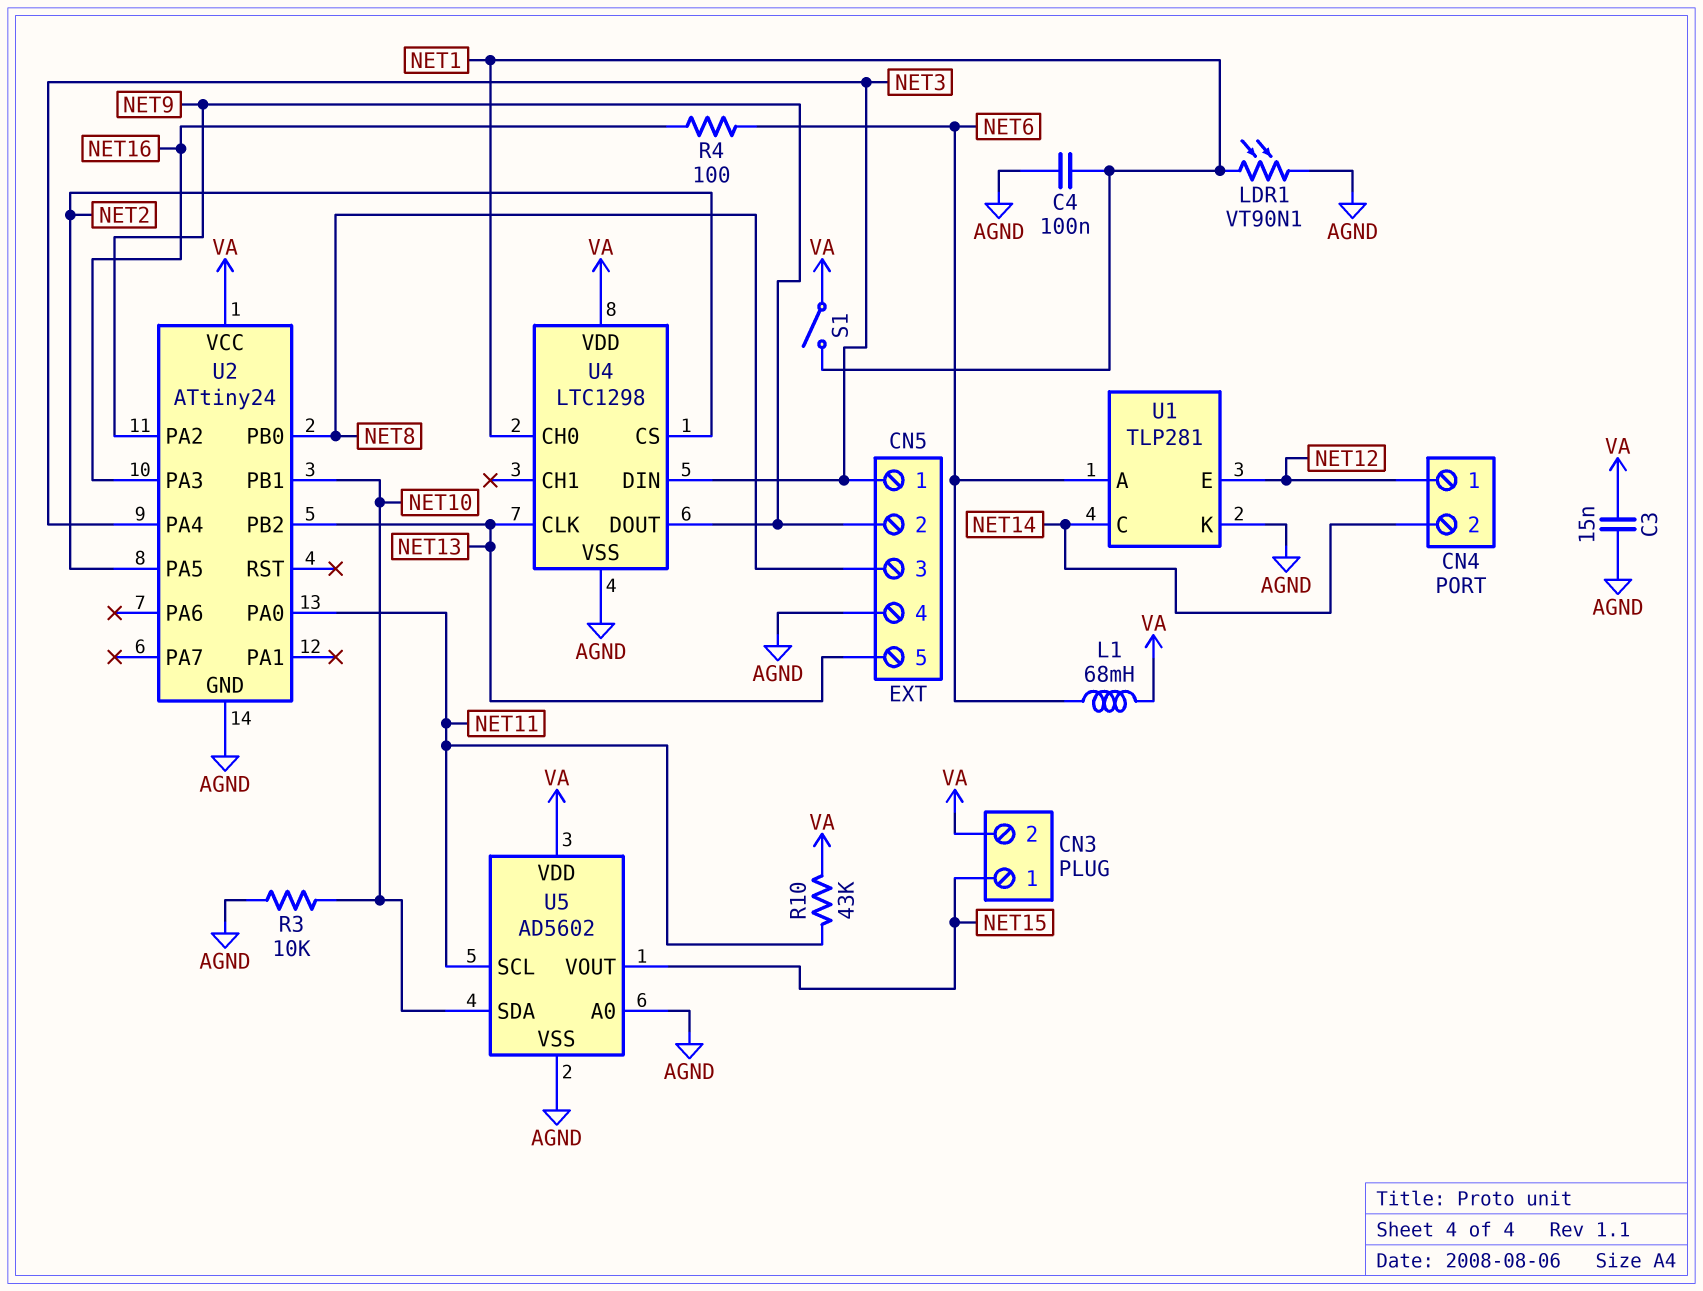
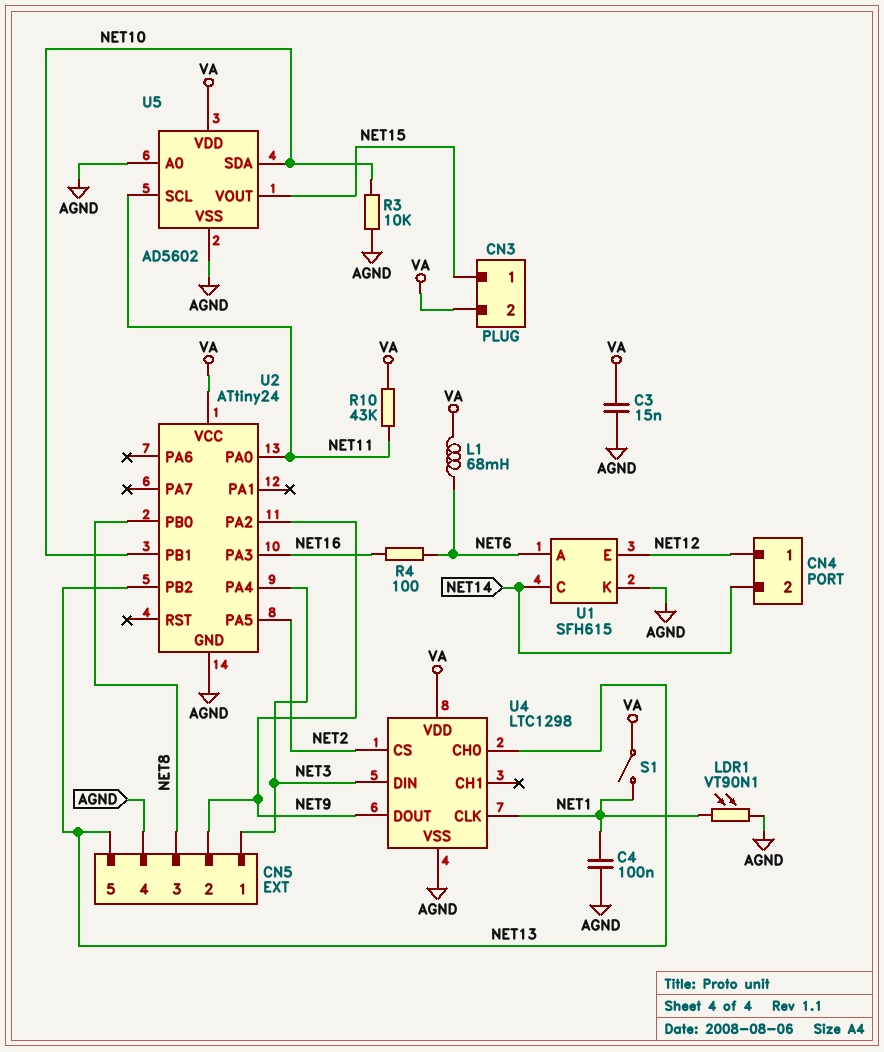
U1: TLP281 -> SFH615
U4 pin CH0: NET1 -> NET13
U4 pin CLK: NET13 -> NET1

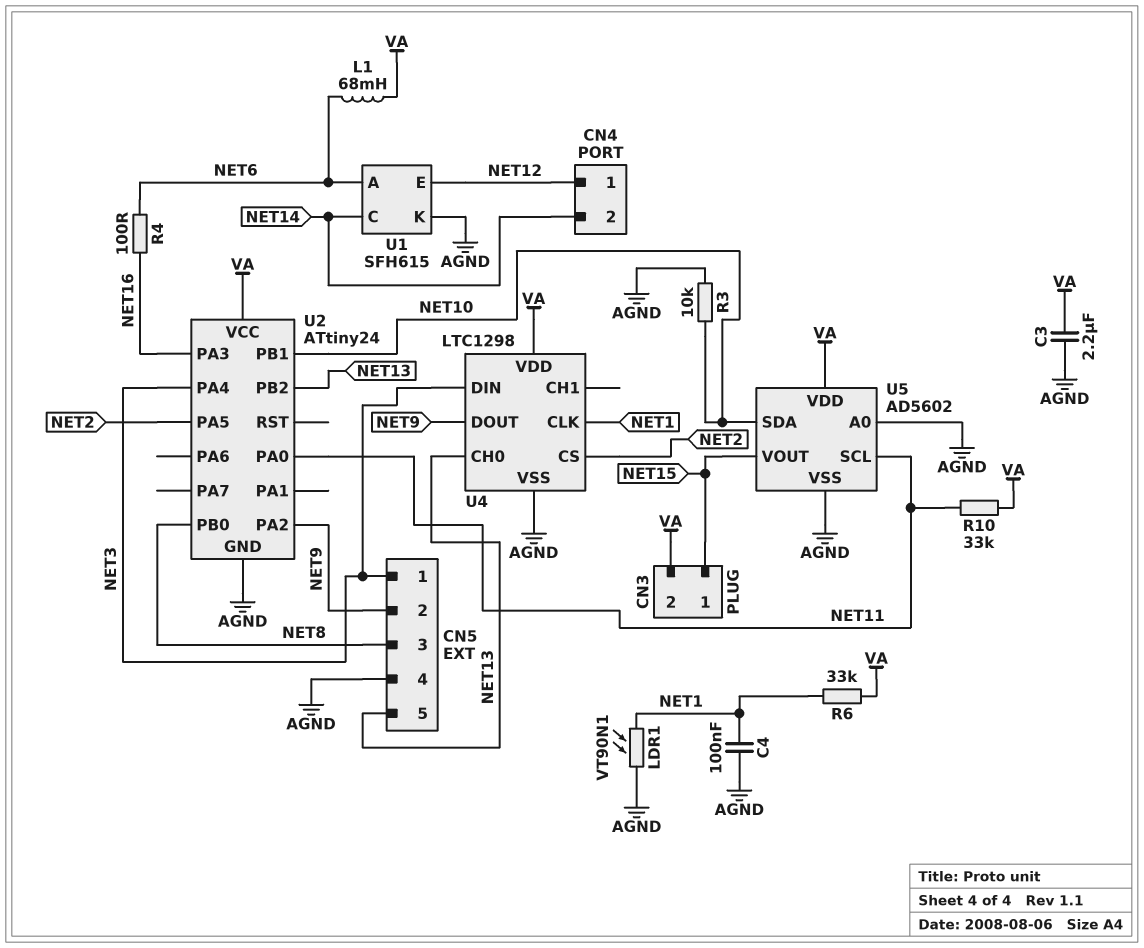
C3: 15nF (AGND, VA) -> 2.2uF (AGND, VA)
R6: none -> 33k (NET1, VA)
R10: 43k (NET11, VA) -> 33k (NET11, VA)
S1: switch (NET1, VA) -> none

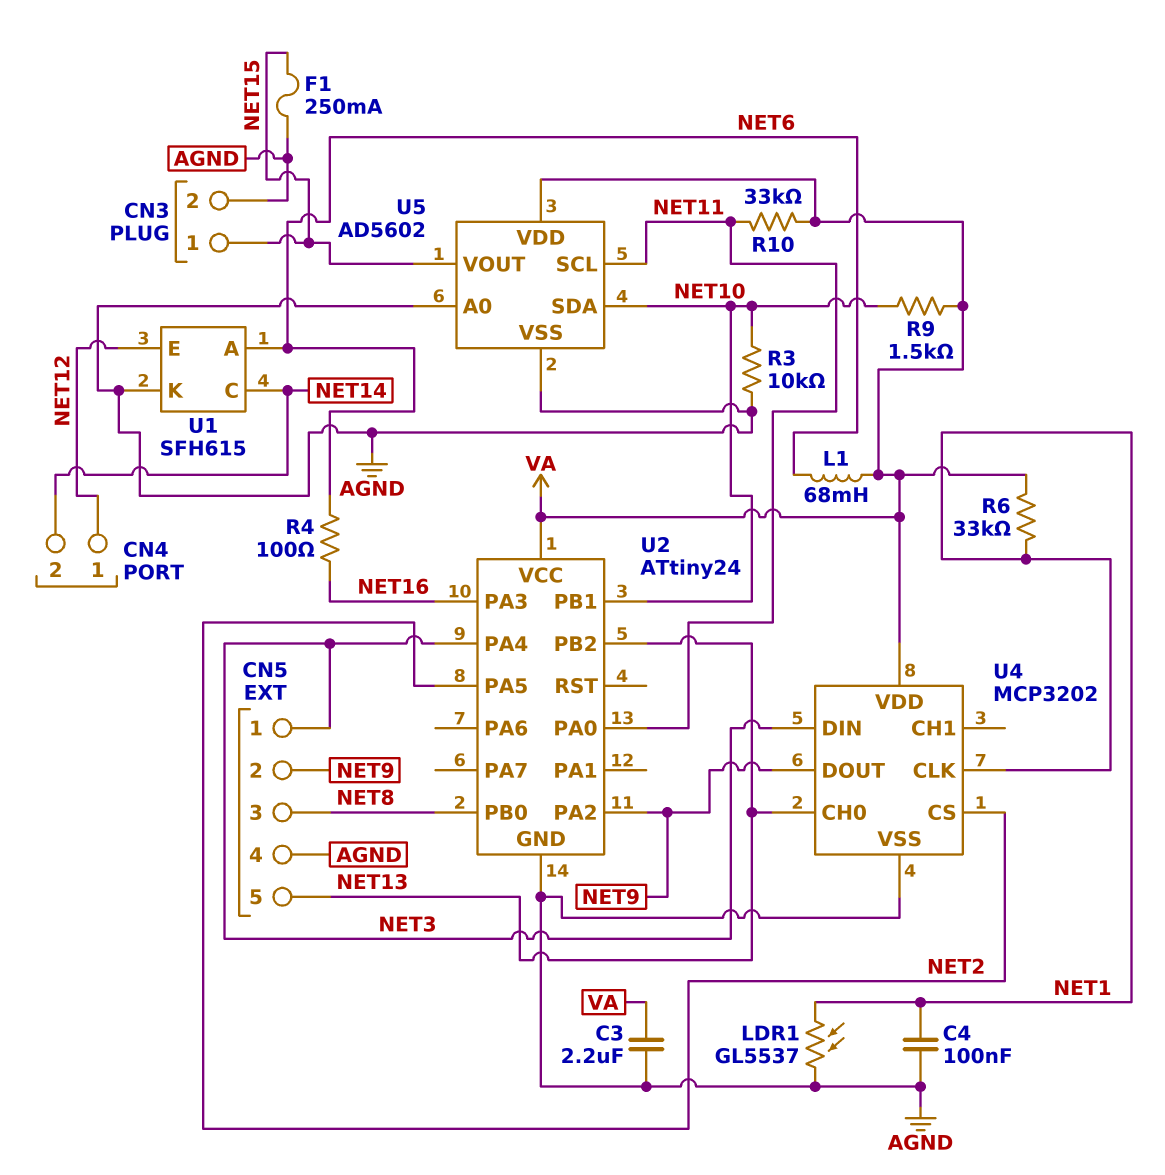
CN3 pin 2: VA -> AGND
F1: none -> 250mA (AGND, NET15)
LDR1: VT90N1 (AGND, NET1) -> GL5537 (AGND, NET1)
R9: none -> 1.5k (NET10, VA)
U4: LTC1298 -> MCP3202

